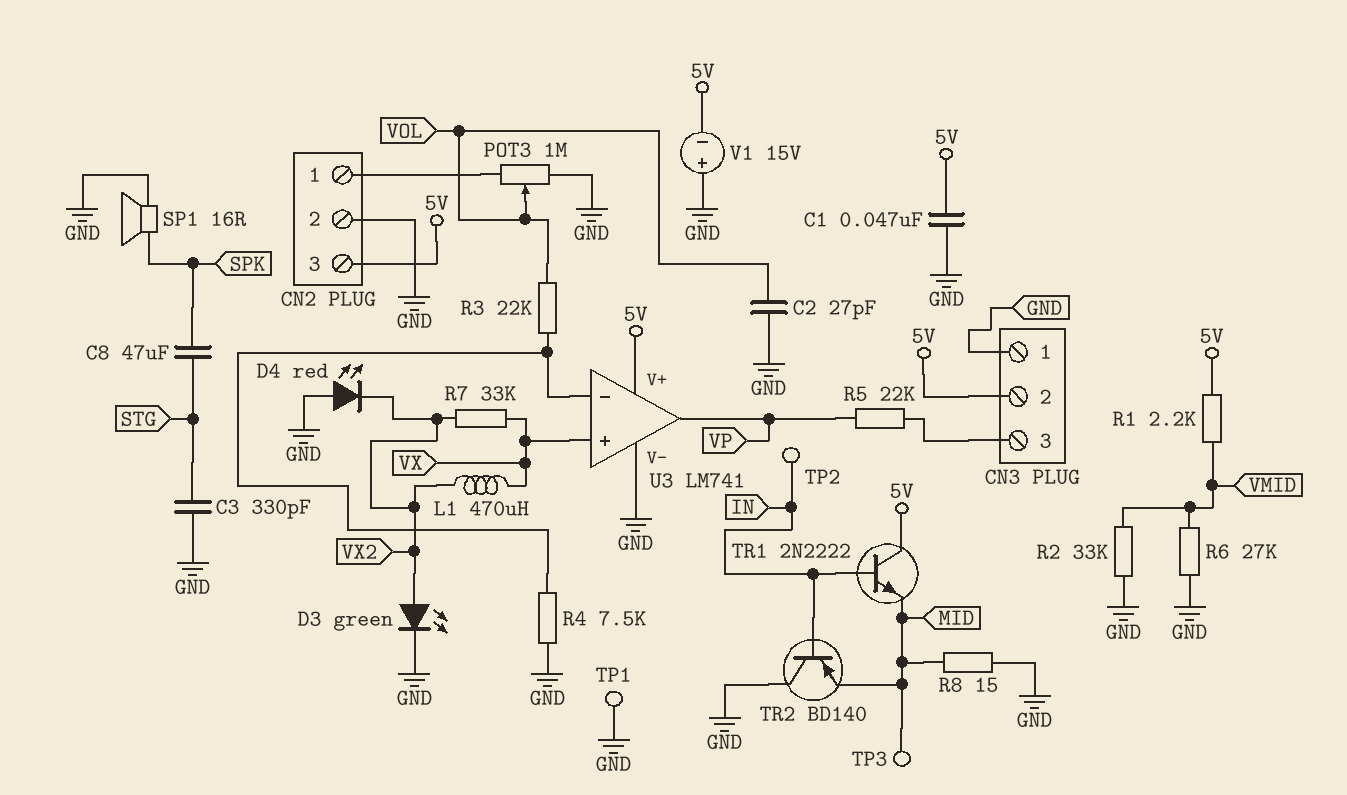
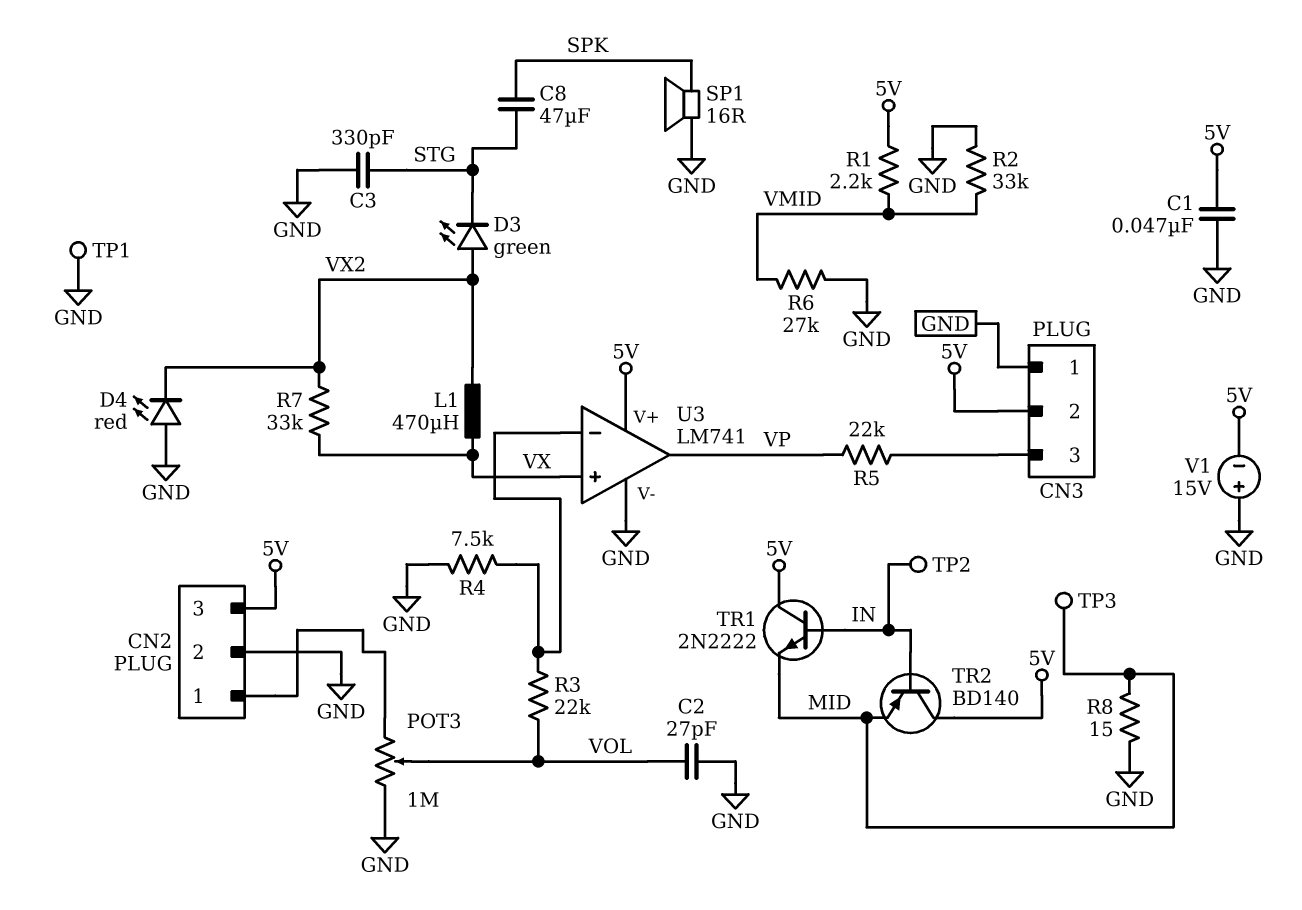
D3: LED green (A VX2, K GND) -> LED green (A VX2, K STG)
TR2: PNP BD140 (B IN, C GND, E MID) -> PNP BD140 (B IN, C 5V, E MID)

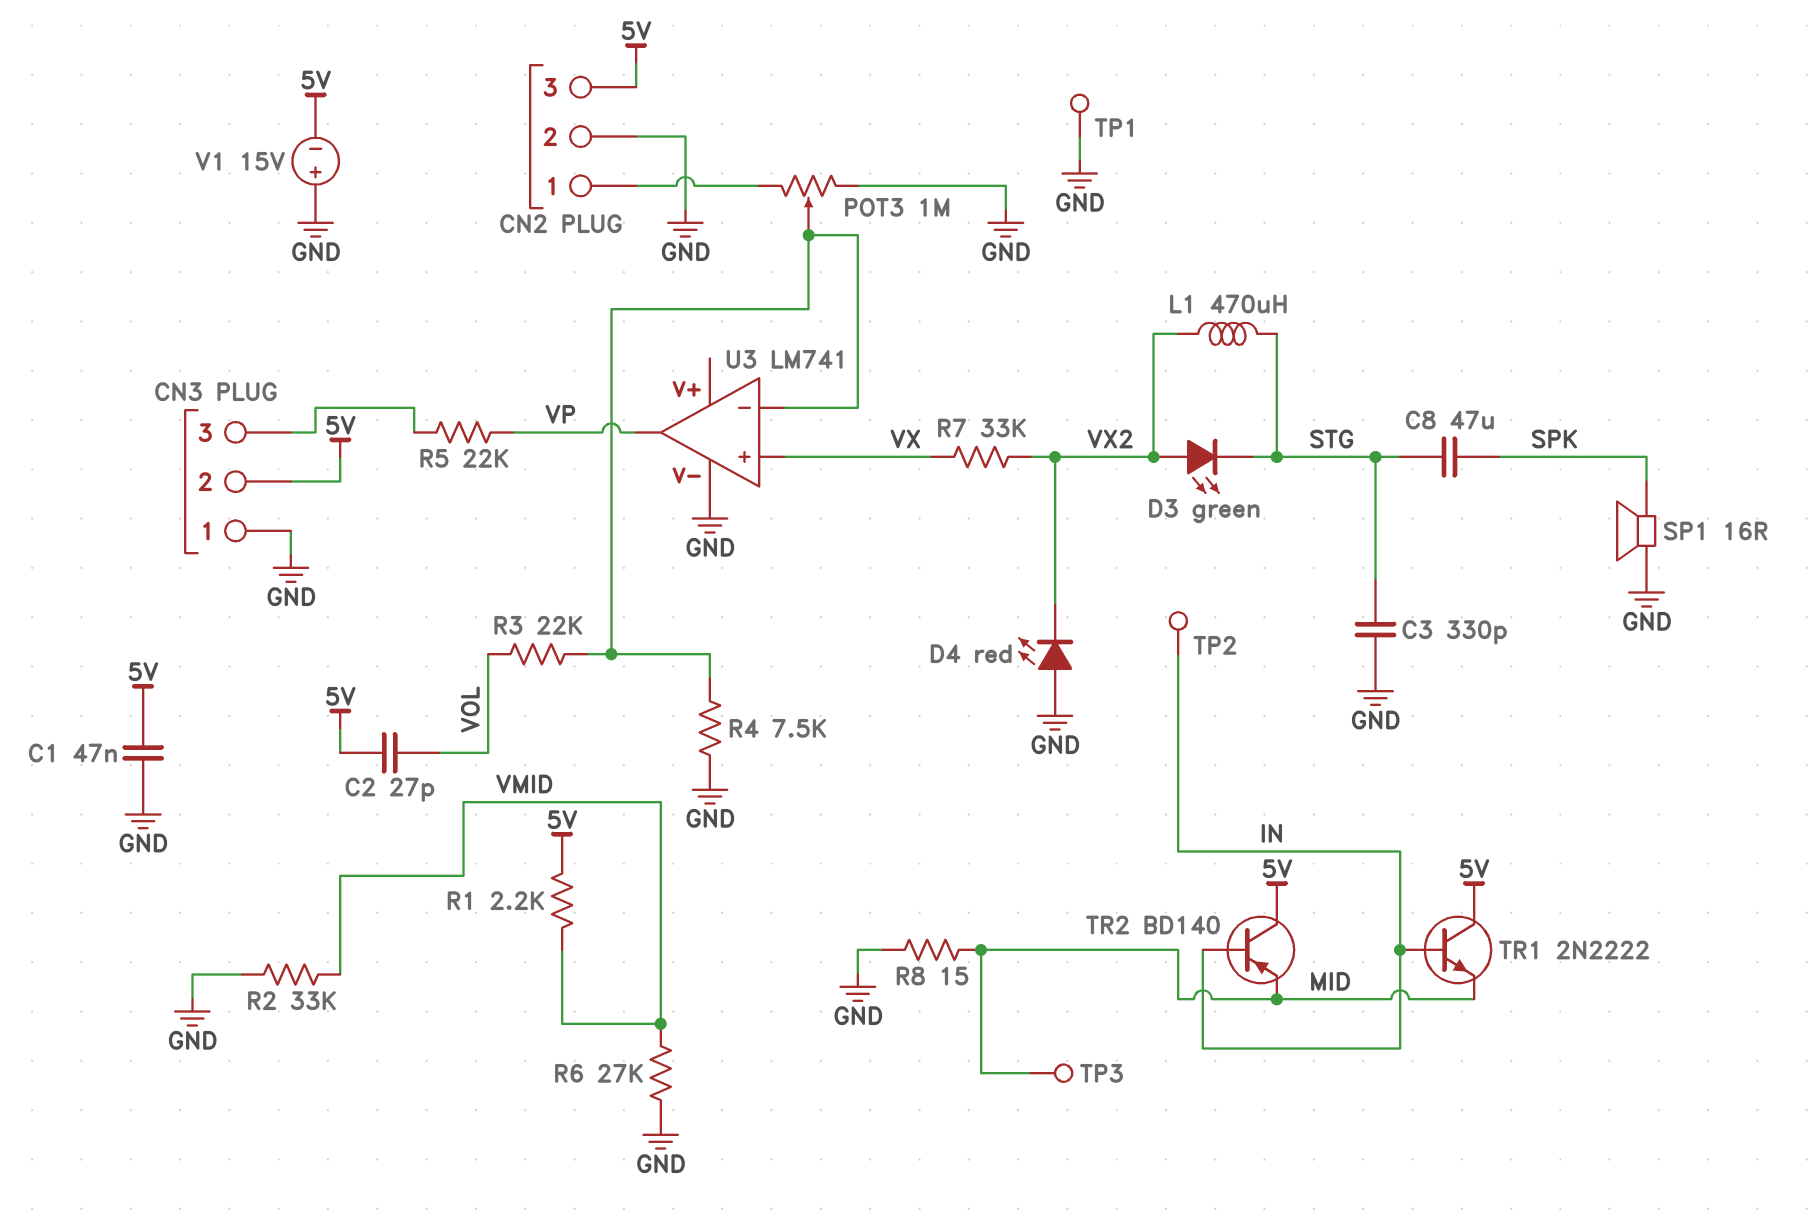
C2: 27pF (GND, VOL) -> 27pF (5V, VOL)
L1: 470uH (VX, VX2) -> 470uH (STG, VX2)
POT3: 1M (CN2/1, GND, wiper VOL) -> 1M (CN2/1, GND, wiper U3/in-)
U3 pin V+: 5V -> none

